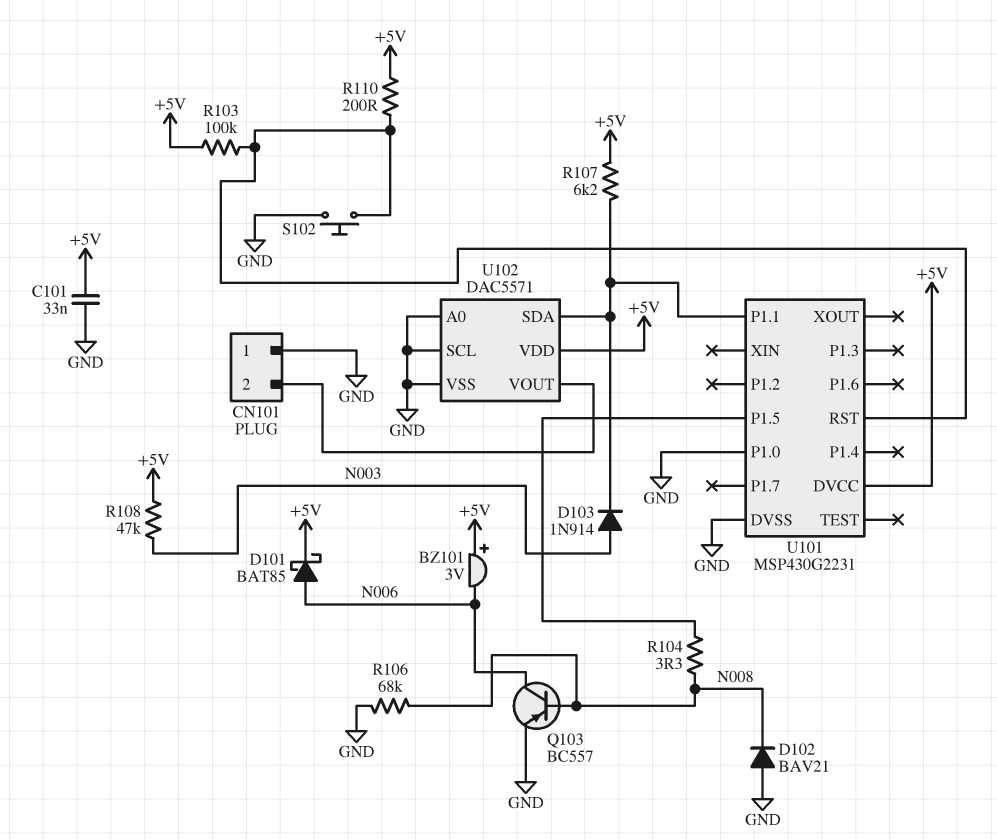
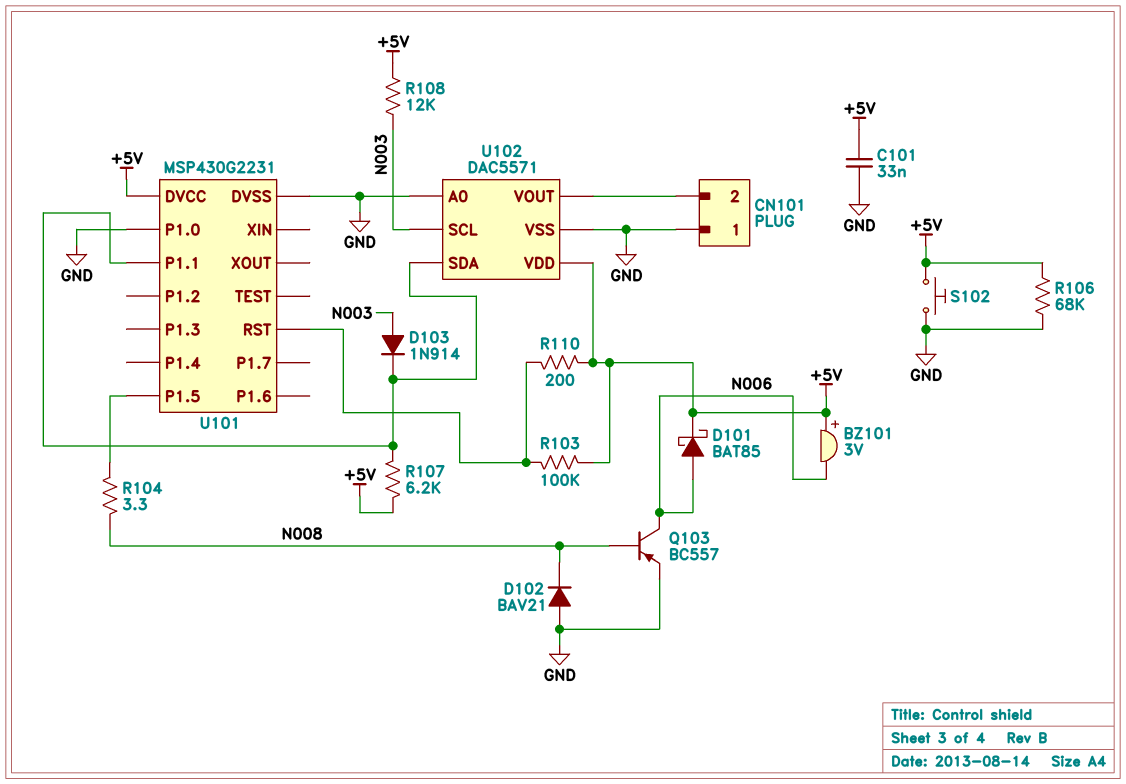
R106: 68k (GND, N008) -> 68k (+5V, GND)
R108: 47k (+5V, N003) -> 12k (+5V, N003)
S102: button (GND, U101/RST) -> button (+5V, GND)
U102 pin SCL: GND -> N003

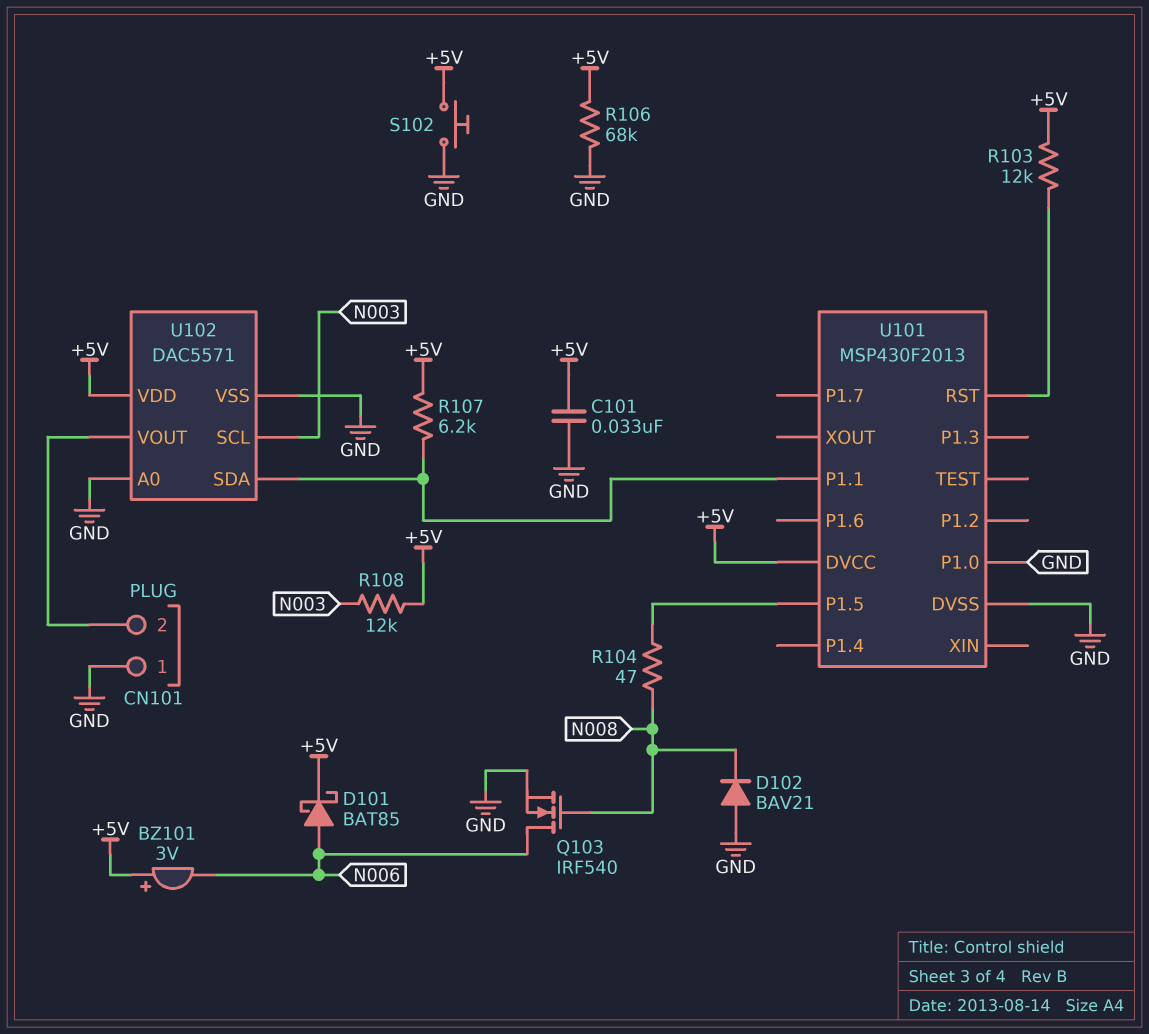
D103: diode 1N914 (A N003, K U101/P1.1) -> none
Q103: PNP BC557 (B N008, C N006, E GND) -> NMOS IRF540 (G N008, D N006, S GND)
R103: 100k (+5V, U101/RST) -> 12k (+5V, U101/RST)
R104: 3.3 (N008, U101/P1.5) -> 47 (N008, U101/P1.5)
R110: 200 (+5V, U101/RST) -> none
U101: MSP430G2231 -> MSP430F2013

